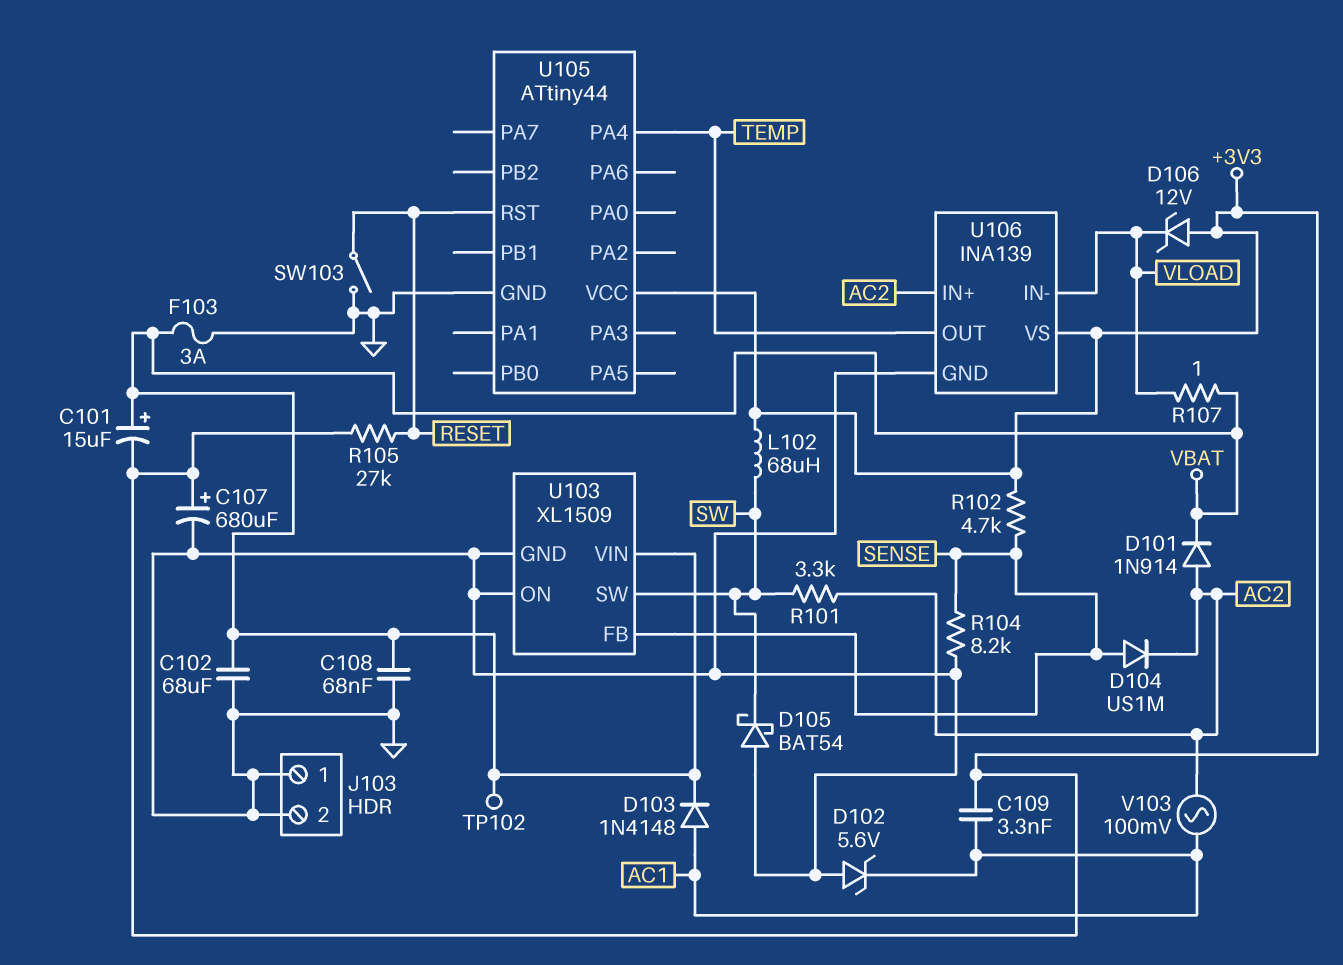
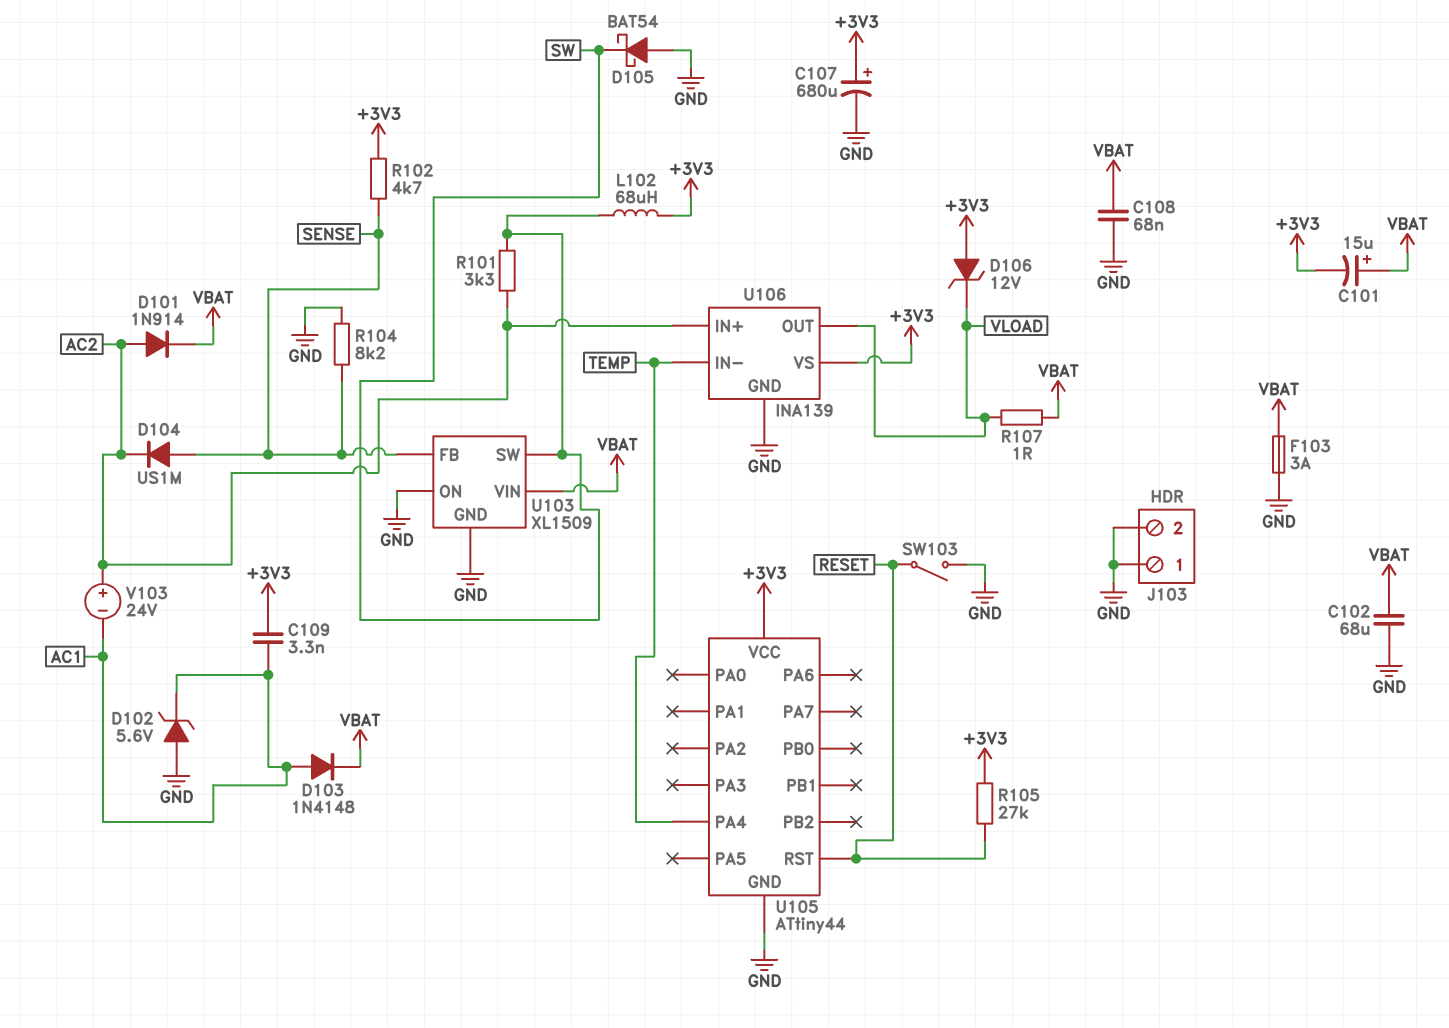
TP102: test point (VBAT) -> none
U106 pin IN-: VLOAD -> TEMP
U106 pin OUT: TEMP -> VLOAD
V103: AC 100mV (AC1, AC2) -> 24V (plus AC2, minus AC1)

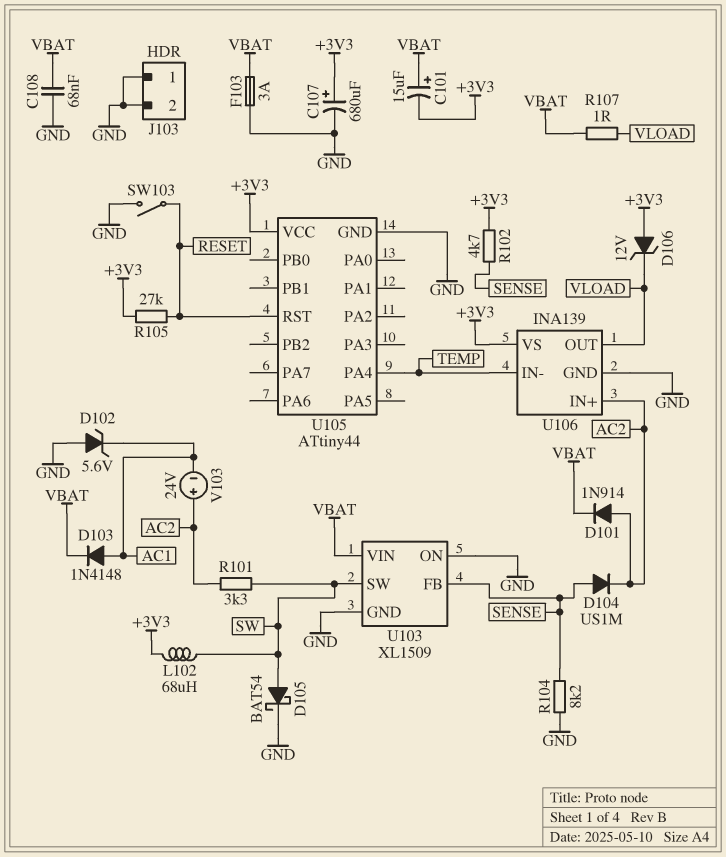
C102: 68uF (GND, VBAT) -> none
C109: 3.3nF (+3V3, AC1) -> none
D105: schottky BAT54 (A GND, K SW) -> schottky BAT54 (A SW, K GND)

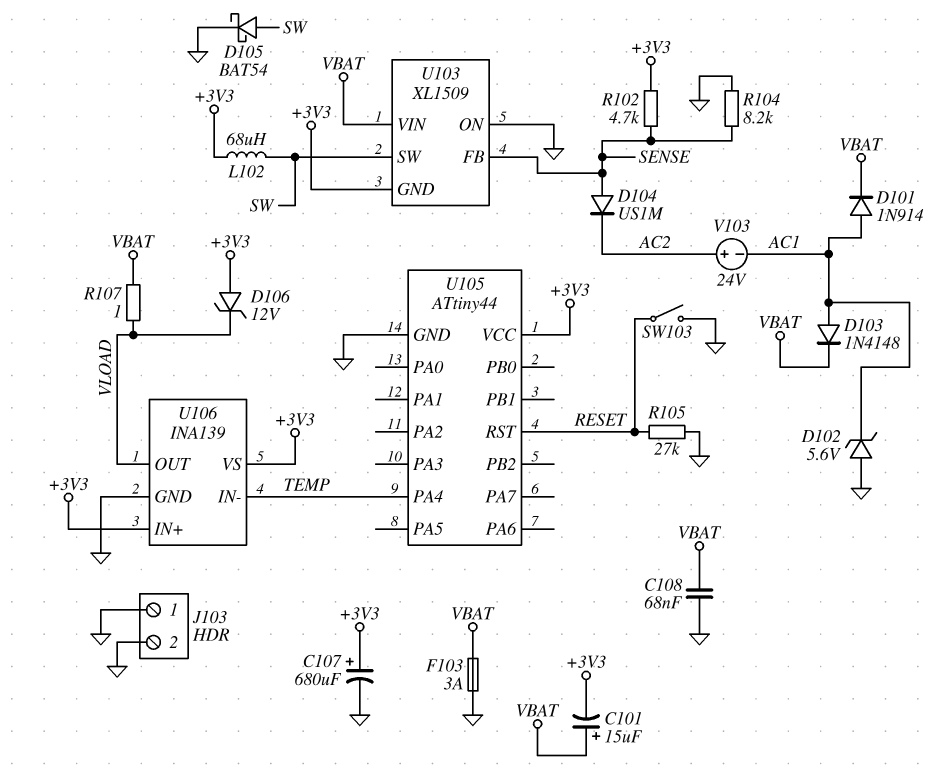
D101: diode 1N914 (A AC2, K VBAT) -> diode 1N914 (A AC1, K VBAT)
R101: 3.3k (AC2, SW) -> none
R105: 27k (+3V3, RESET) -> 27k (GND, RESET)
U103 pin GND: GND -> +3V3
U106 pin IN+: AC2 -> +3V3

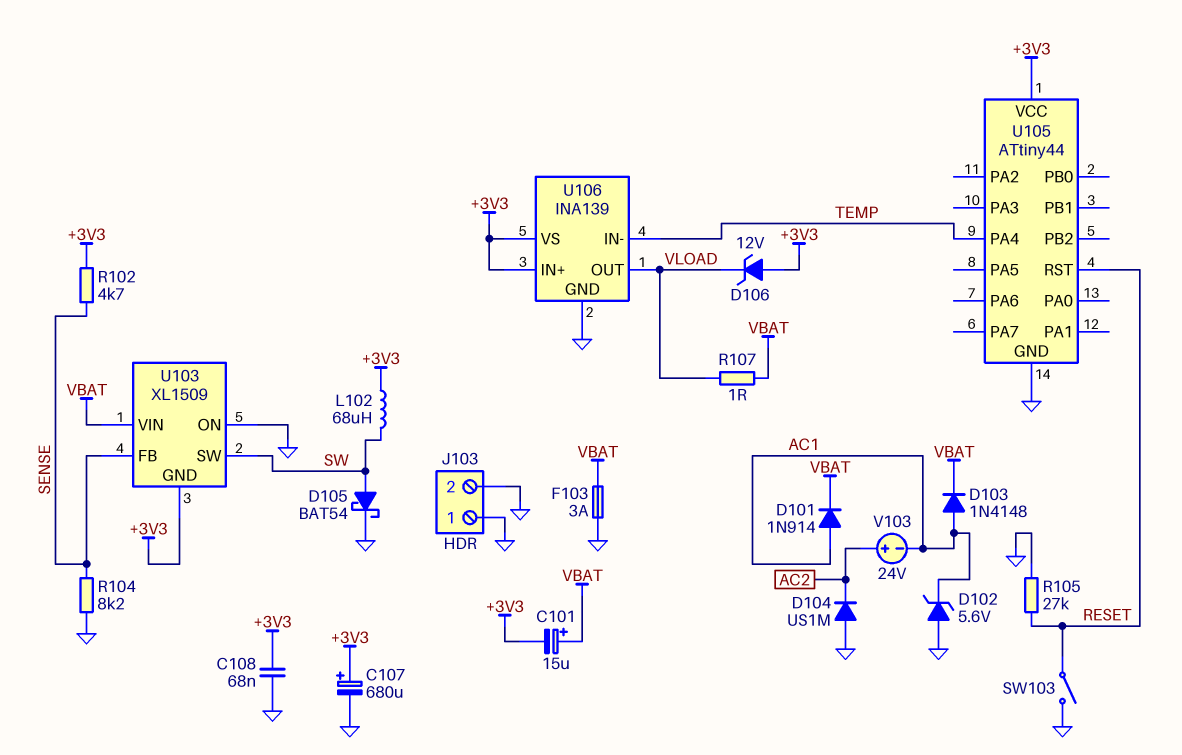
C108: 68nF (GND, VBAT) -> 68nF (+3V3, GND)
D104: diode US1M (A SENSE, K AC2) -> diode US1M (A GND, K AC2)

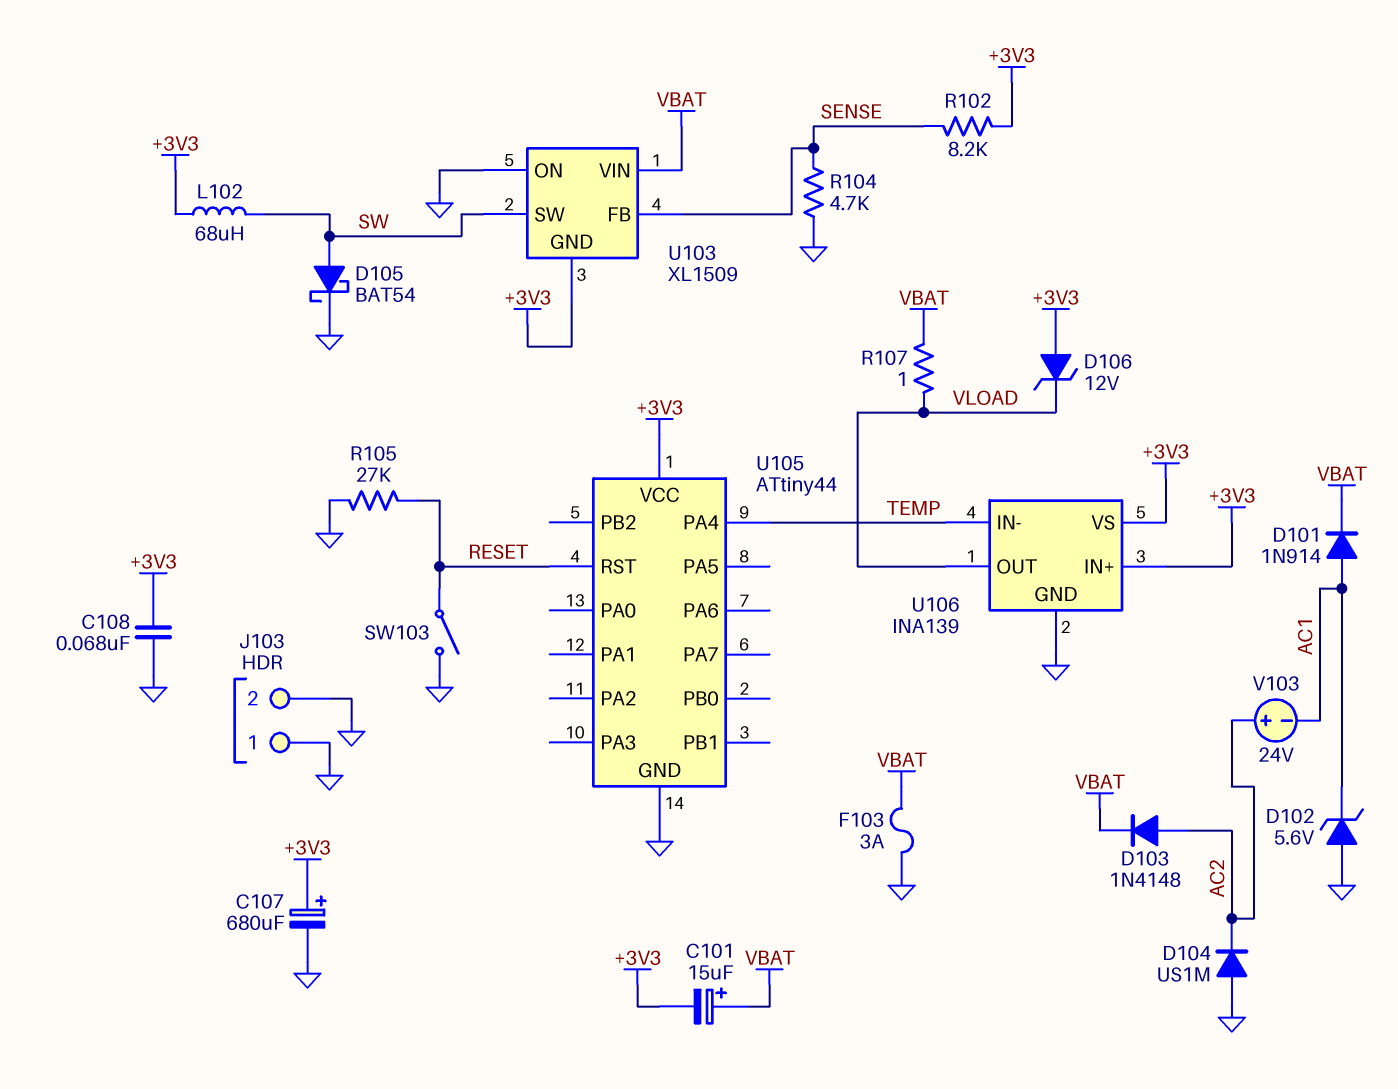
D103: diode 1N4148 (A AC1, K VBAT) -> diode 1N4148 (A AC2, K VBAT)
R102: 4.7k (+3V3, SENSE) -> 8.2k (+3V3, SENSE)
R104: 8.2k (GND, SENSE) -> 4.7k (GND, SENSE)

